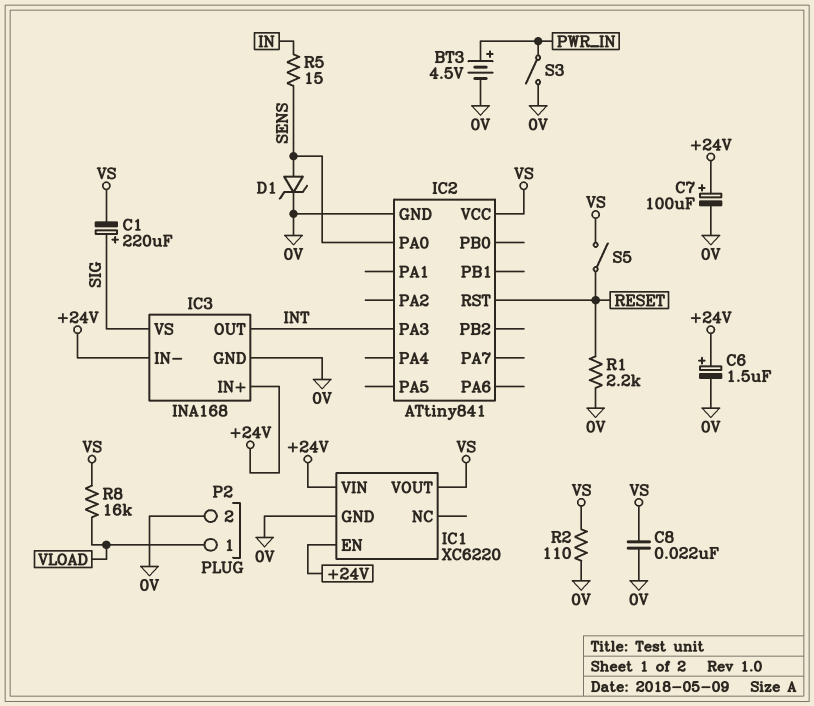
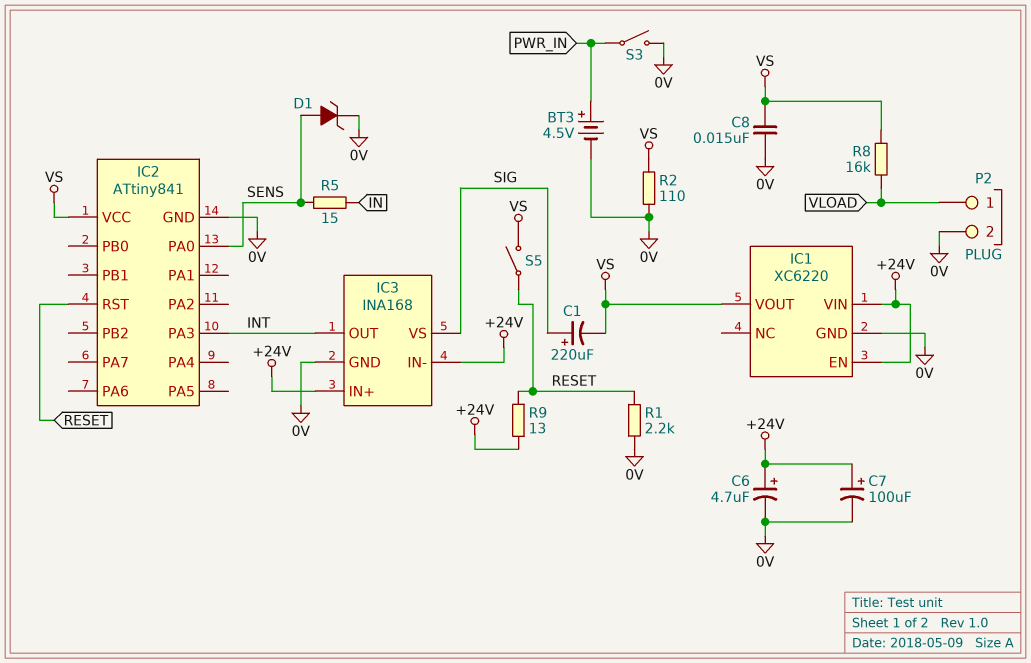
C6: 1.5uF (plus +24V, minus 0V) -> 4.7uF (plus +24V, minus 0V)
C8: 22nF (0V, VS) -> 15nF (0V, VS)
R9: none -> 13 (+24V, RESET)

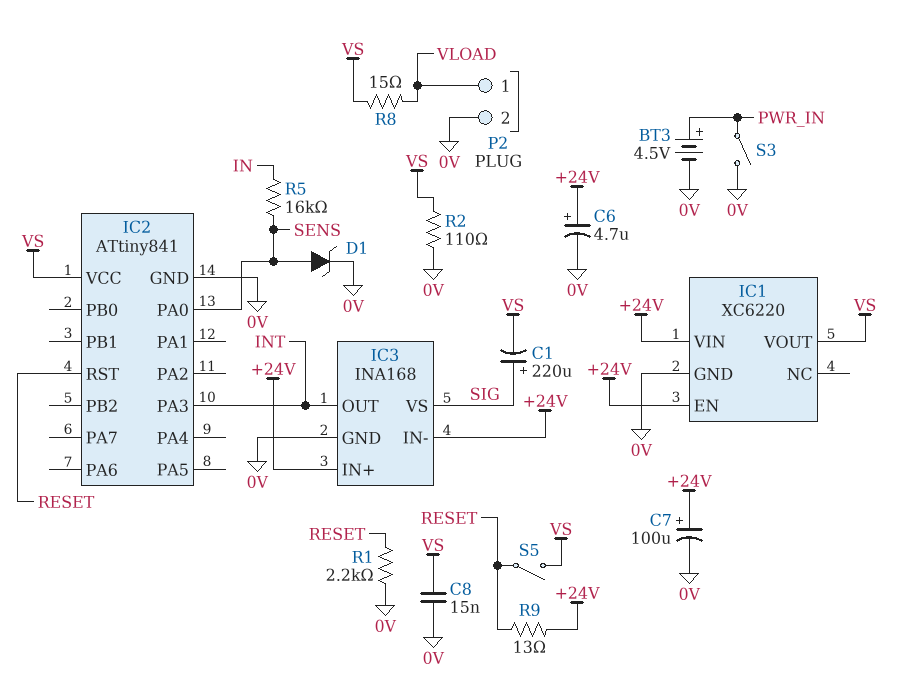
R5: 15 (IN, SENS) -> 16k (IN, SENS)
R8: 16k (VLOAD, VS) -> 15 (VLOAD, VS)

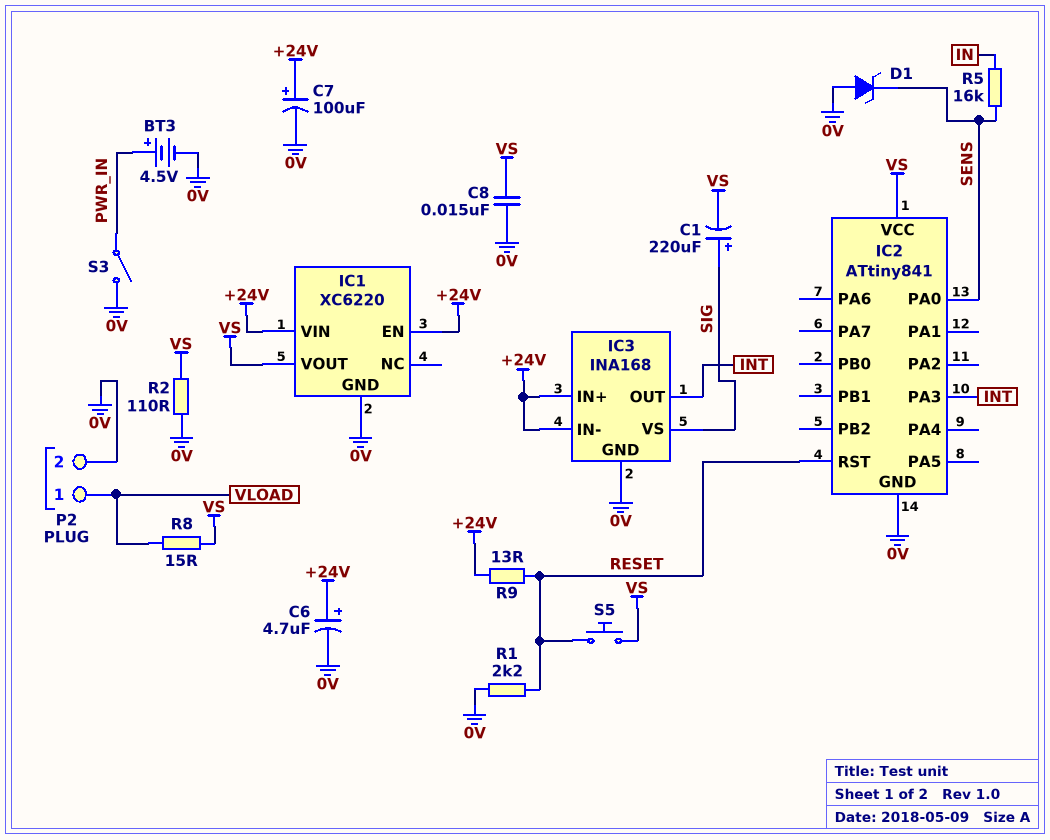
D1: zener (A SENS, K 0V) -> zener (A 0V, K SENS)
S5: switch (RESET, VS) -> button (RESET, VS)

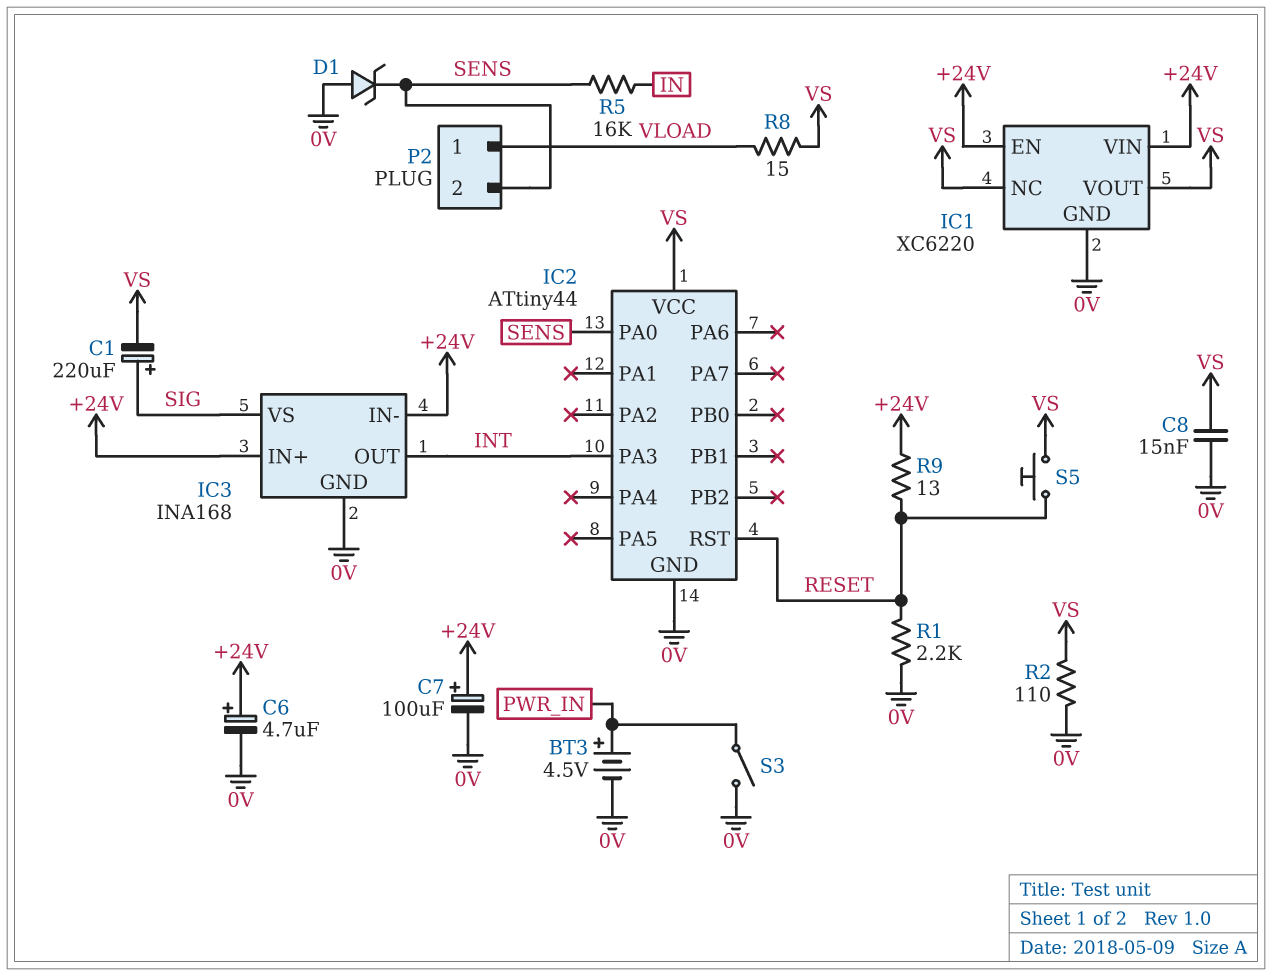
IC1 pin NC: none -> VS
IC2: ATtiny841 -> ATtiny44
P2 pin 2: 0V -> SENS

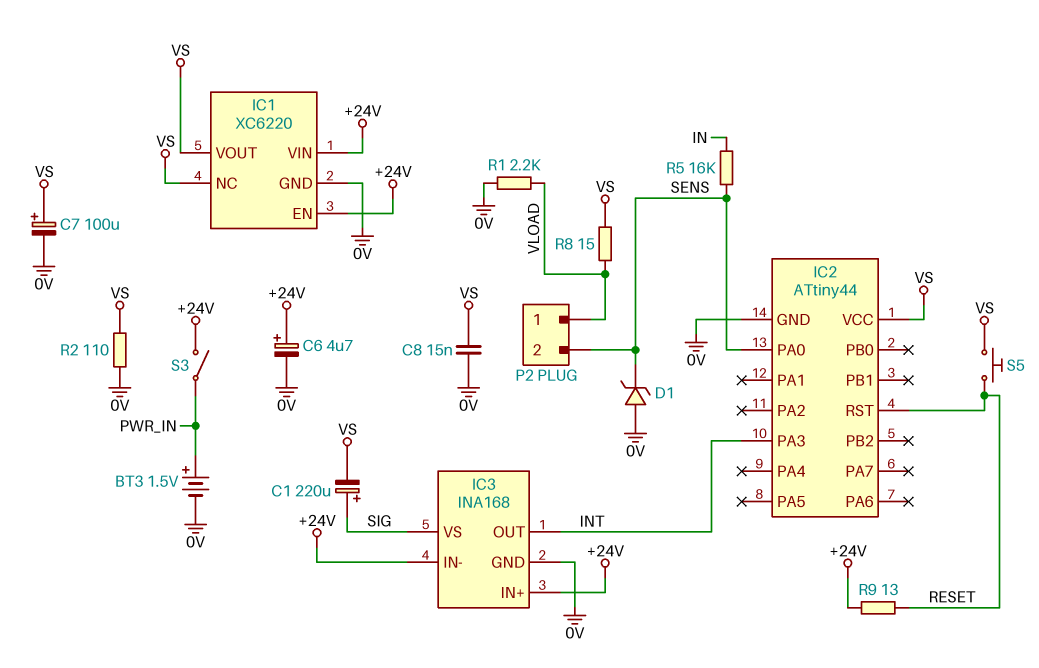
BT3: 4.5V (plus PWR_IN, minus 0V) -> 1.5V (plus PWR_IN, minus 0V)
C7: 100uF (plus +24V, minus 0V) -> 100uF (plus VS, minus 0V)
R1: 2.2k (0V, RESET) -> 2.2k (0V, VLOAD)
S3: switch (0V, PWR_IN) -> switch (+24V, PWR_IN)

